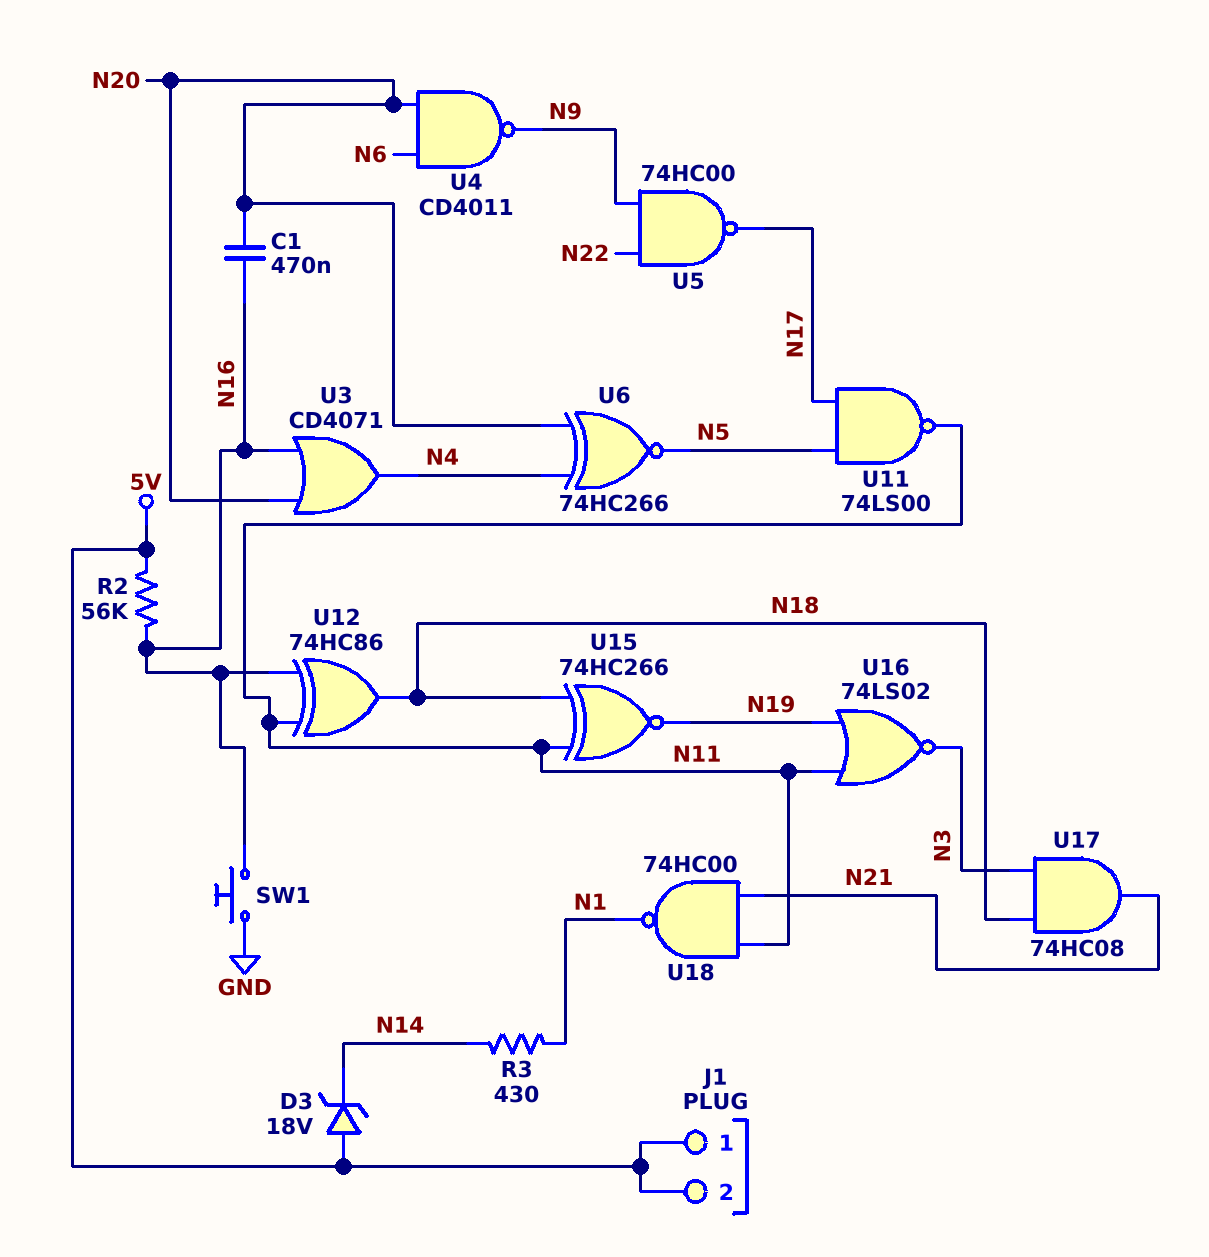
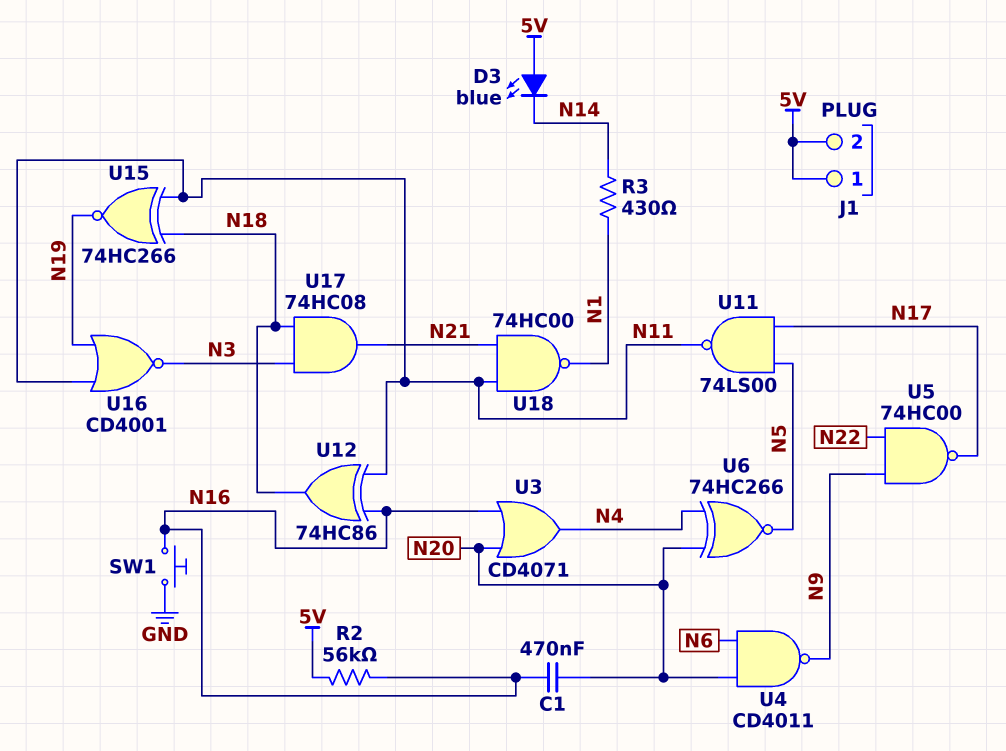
D3: zener 18V (A 5V, K N14) -> LED blue (A 5V, K N14)
U16: NOR 74LS02 (in N11, in N19, out N3) -> NOR CD4001 (in N11, in N19, out N3)

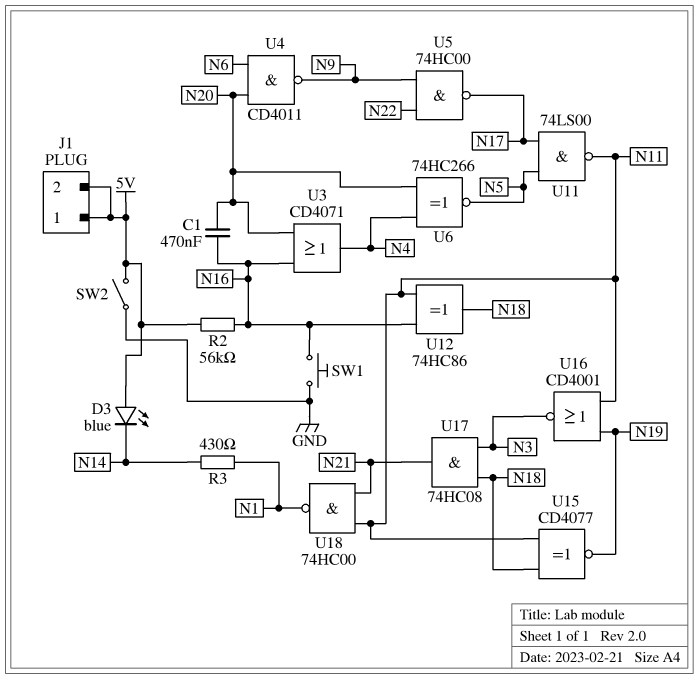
SW2: none -> switch (5V, GND)
U15: XNOR 74HC266 (in N11, in N18, out N19) -> XNOR CD4077 (in N11, in N18, out N19)

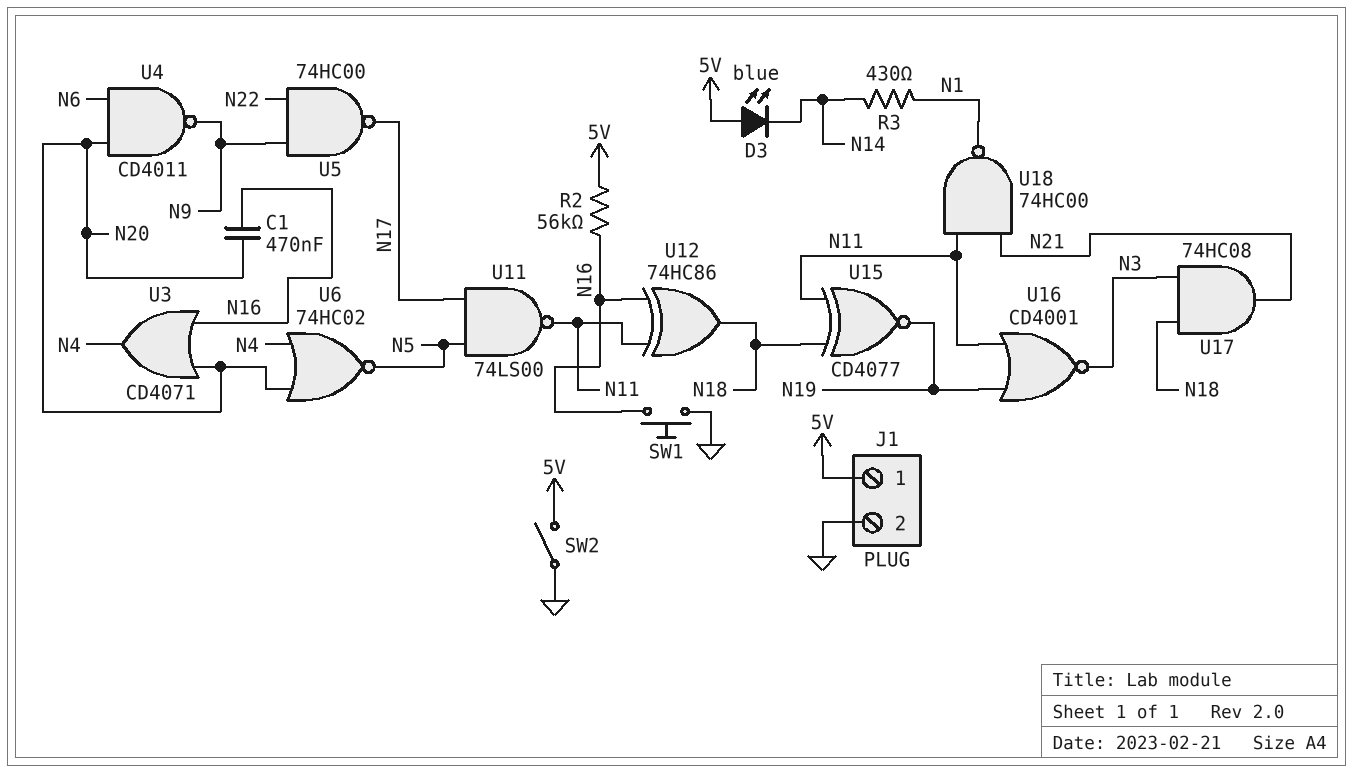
J1 pin 2: 5V -> GND
U6: XNOR 74HC266 (in N4, in N20, out N5) -> NOR 74HC02 (in N4, in N20, out N5)

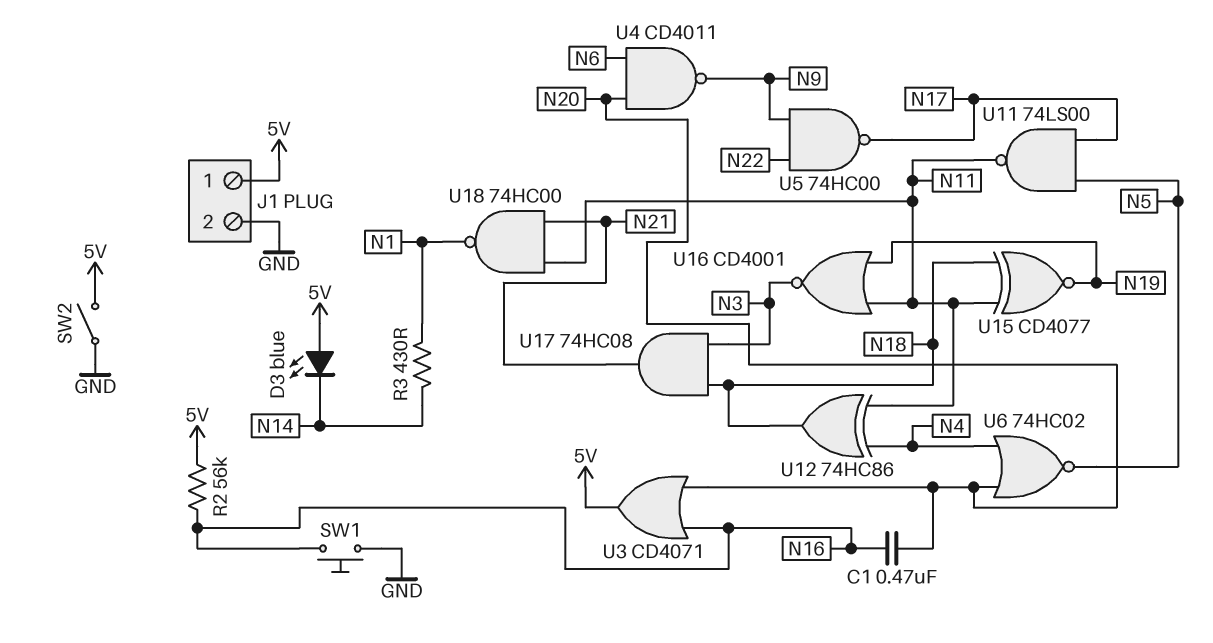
U3: OR CD4071 (in N16, in N20, out N4) -> OR CD4071 (in N16, in N20, out 5V)
U12: XOR 74HC86 (in N11, in N16, out N18) -> XOR 74HC86 (in N4, in N11, out N18)

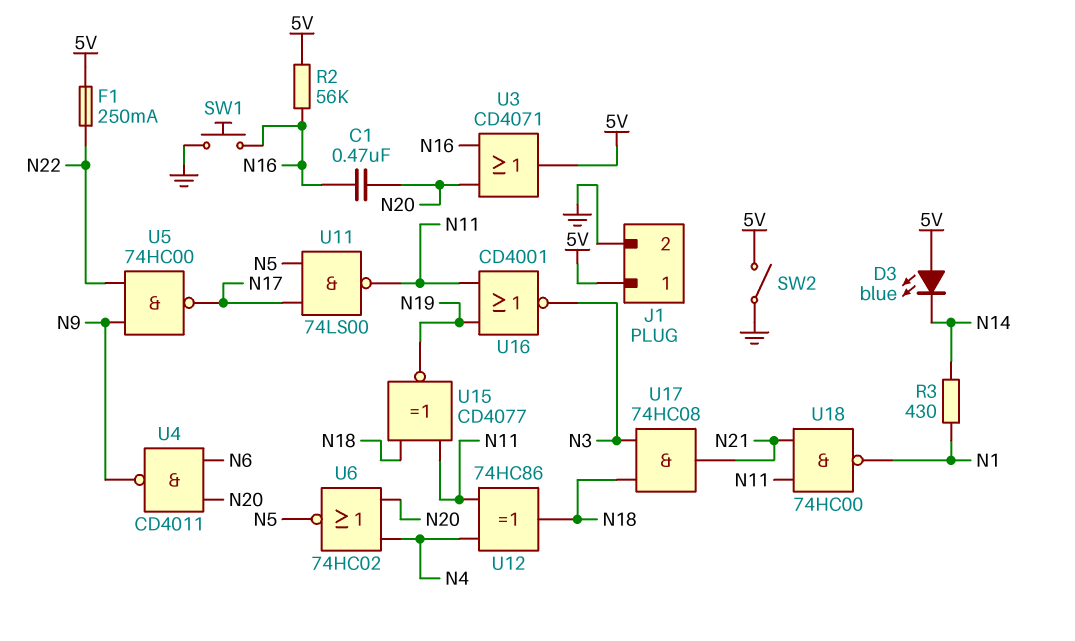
F1: none -> 250mA (5V, N22)

